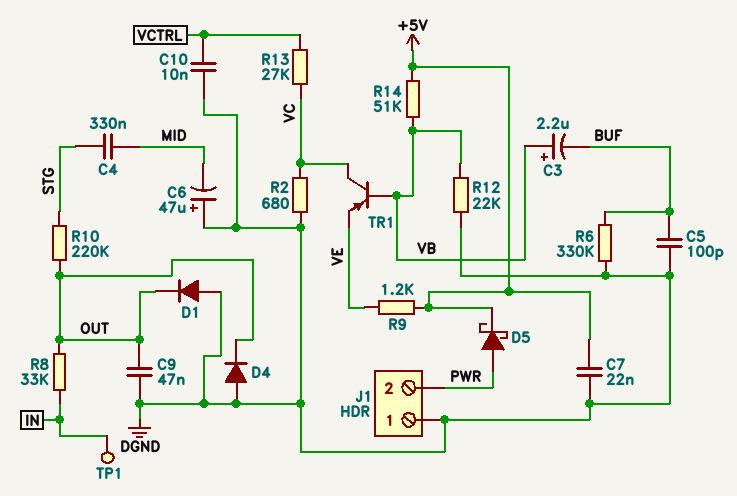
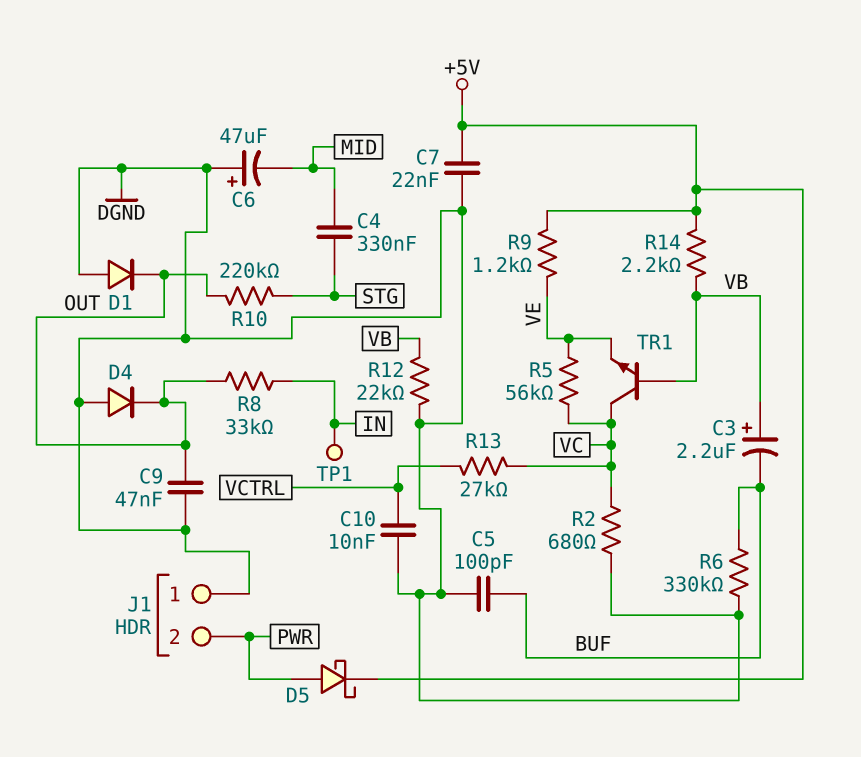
R5: none -> 56k (VC, VE)
R14: 51k (+5V, VB) -> 2.2k (+5V, VB)
TR1: PNP (B VB, C VC, E VE) -> NPN (B VB, C VC, E VE)

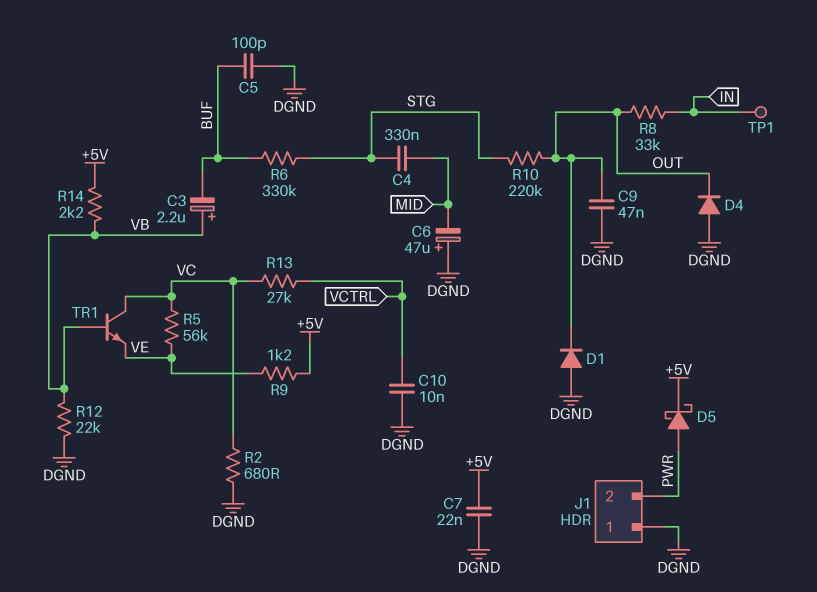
R6: 330k (BUF, DGND) -> 330k (BUF, STG)

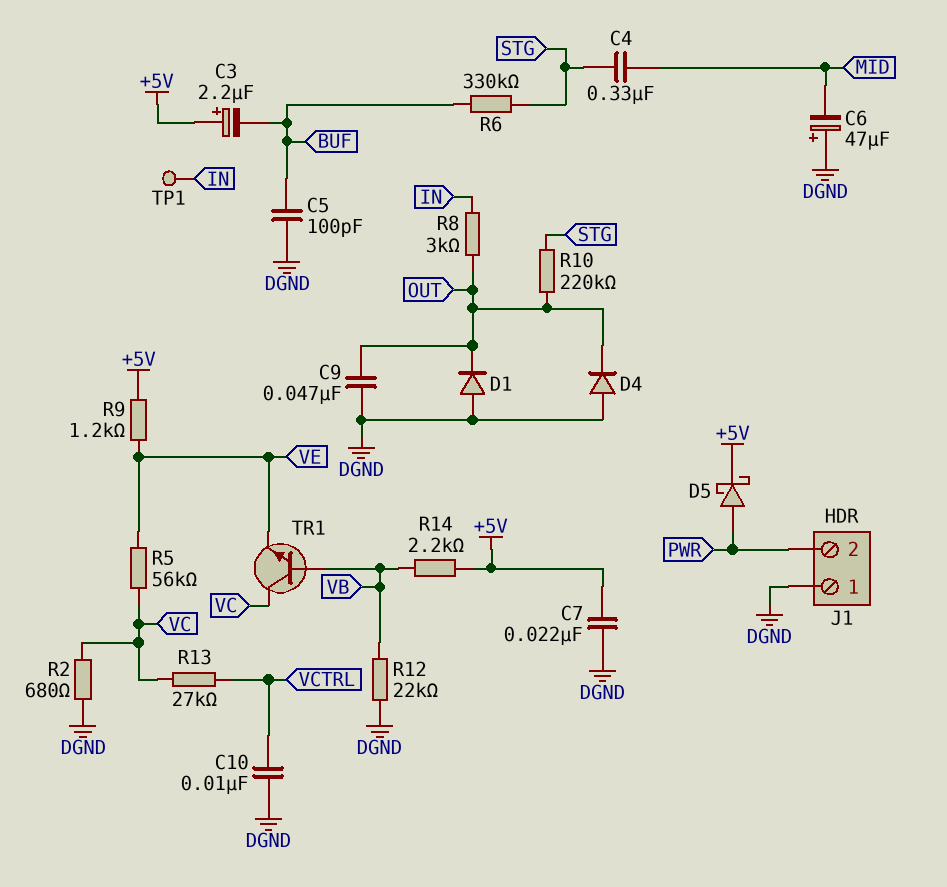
C3: 2.2uF (plus VB, minus BUF) -> 2.2uF (plus +5V, minus BUF)
R8: 33k (IN, OUT) -> 3k (IN, OUT)

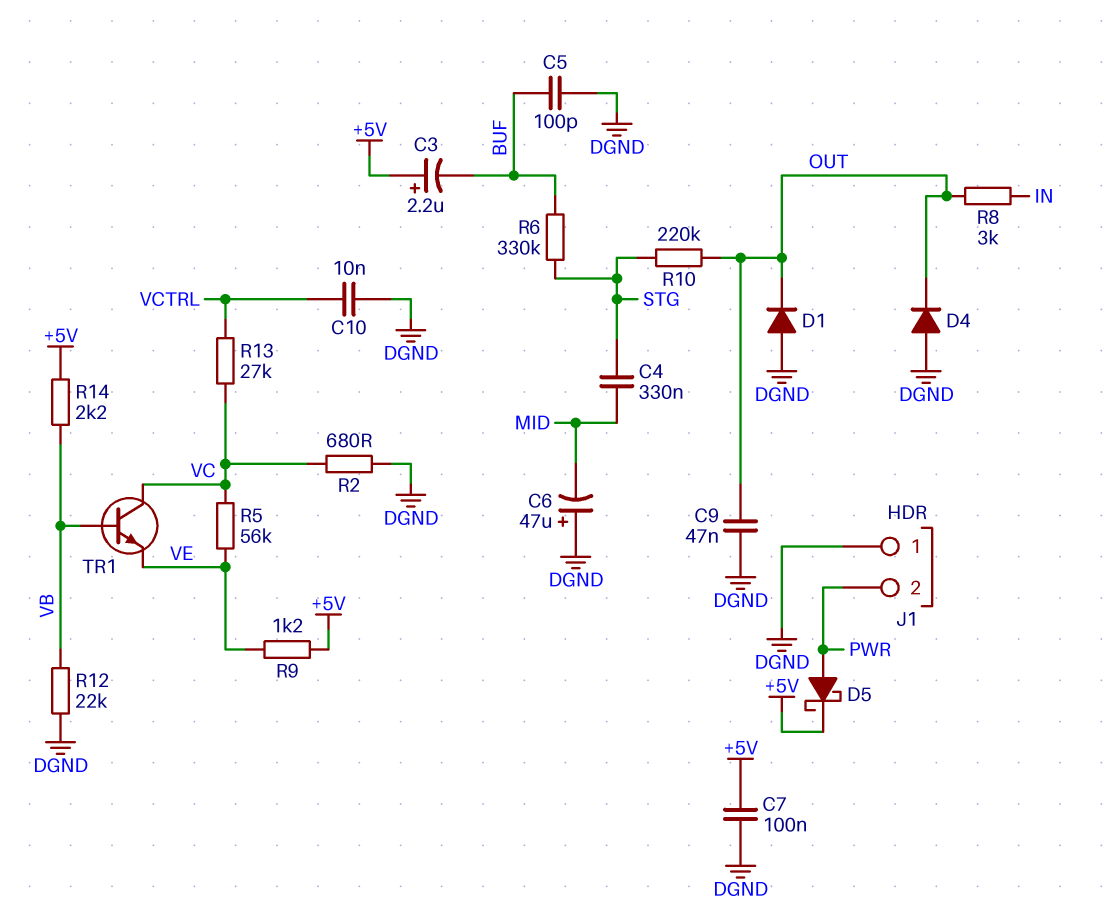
C7: 22nF (+5V, DGND) -> 100nF (+5V, DGND)
TP1: test point (IN) -> none

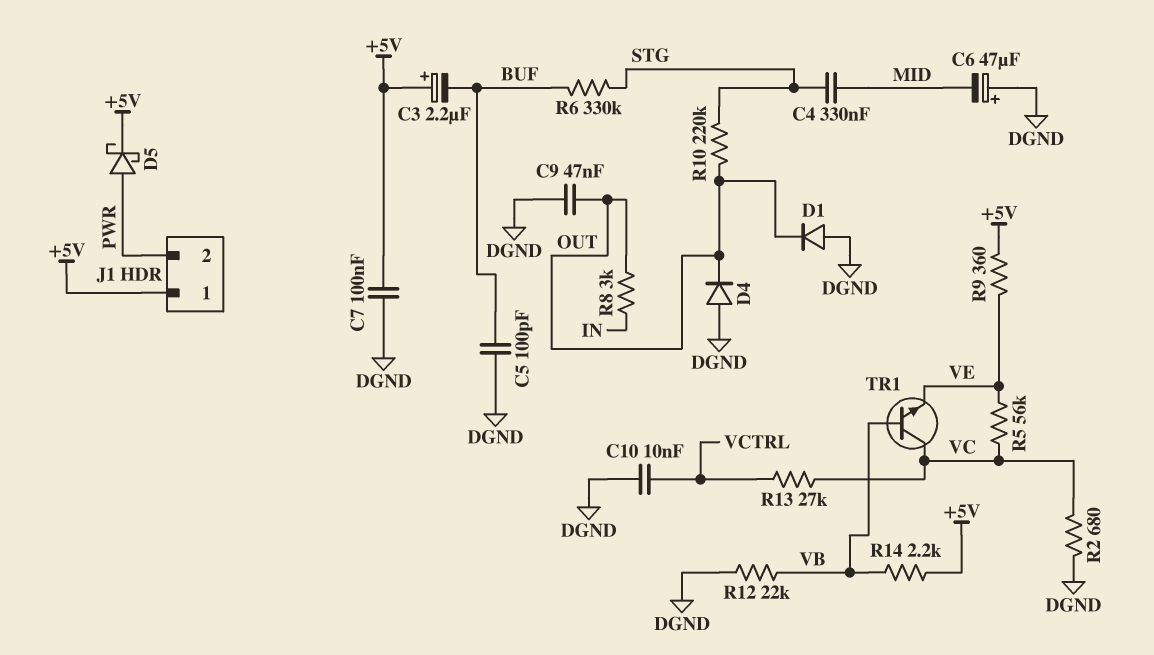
J1 pin 1: DGND -> +5V
R9: 1.2k (+5V, VE) -> 360 (+5V, VE)

